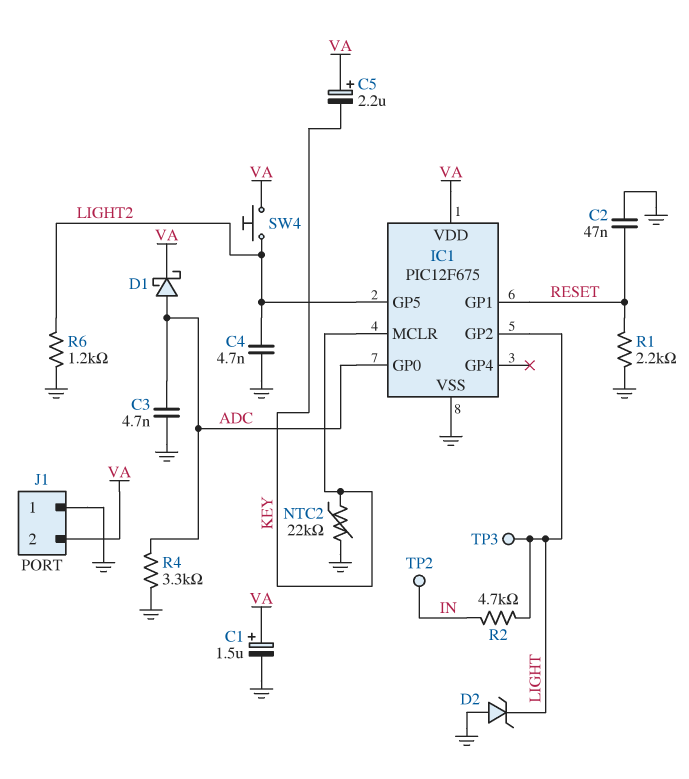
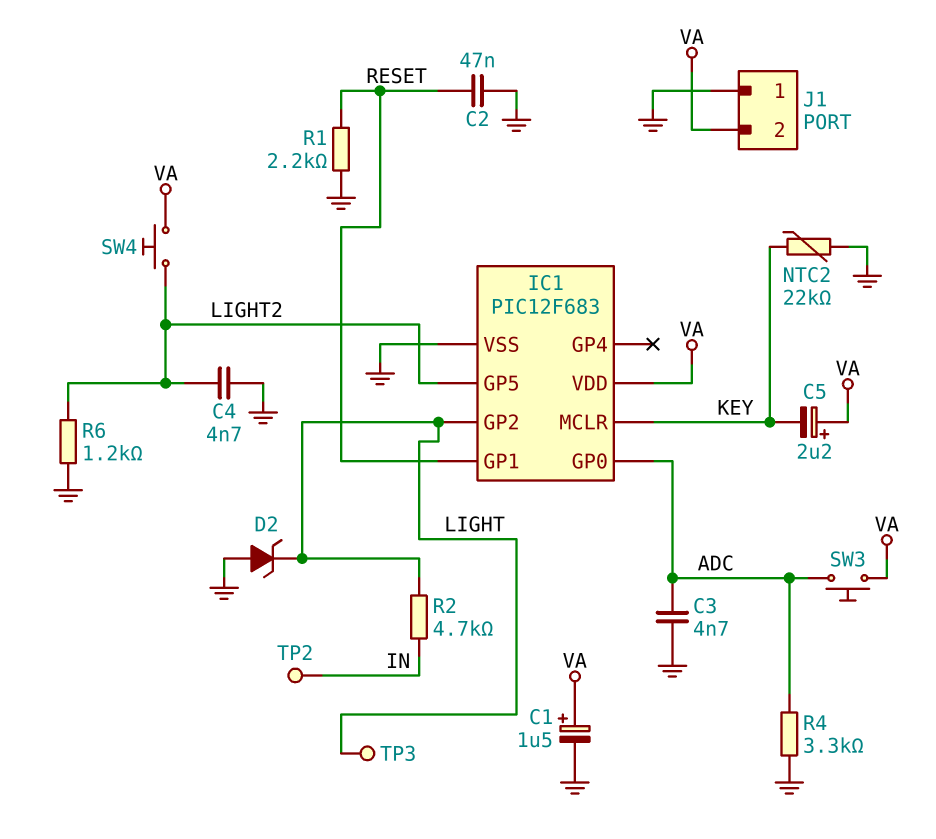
D1: schottky (A ADC, K VA) -> none
IC1: PIC12F675 -> PIC12F683
SW3: none -> button (ADC, VA)

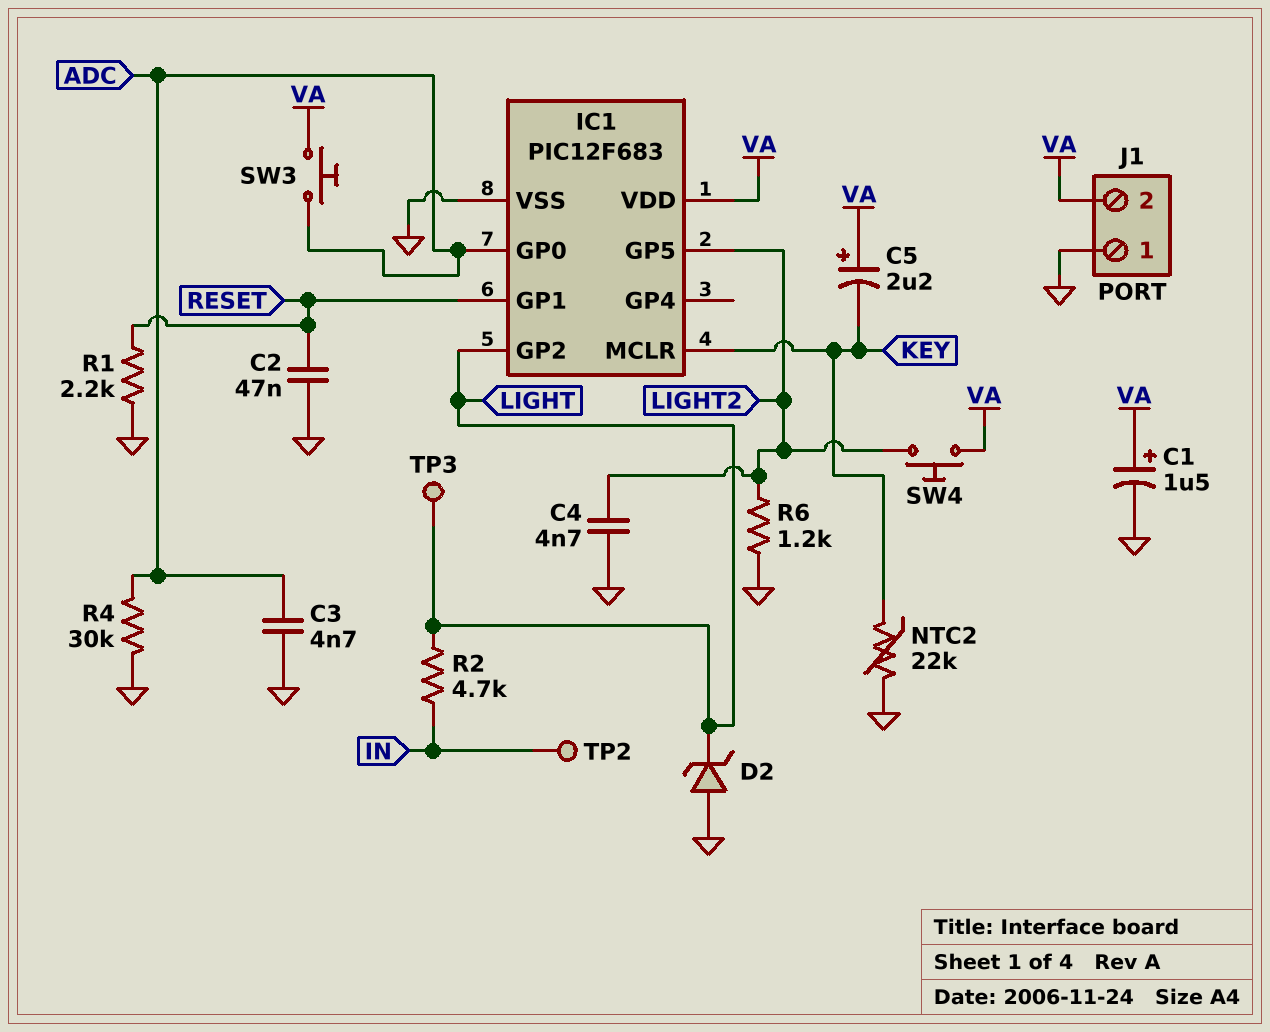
R4: 3.3k (ADC, GND) -> 30k (ADC, GND)

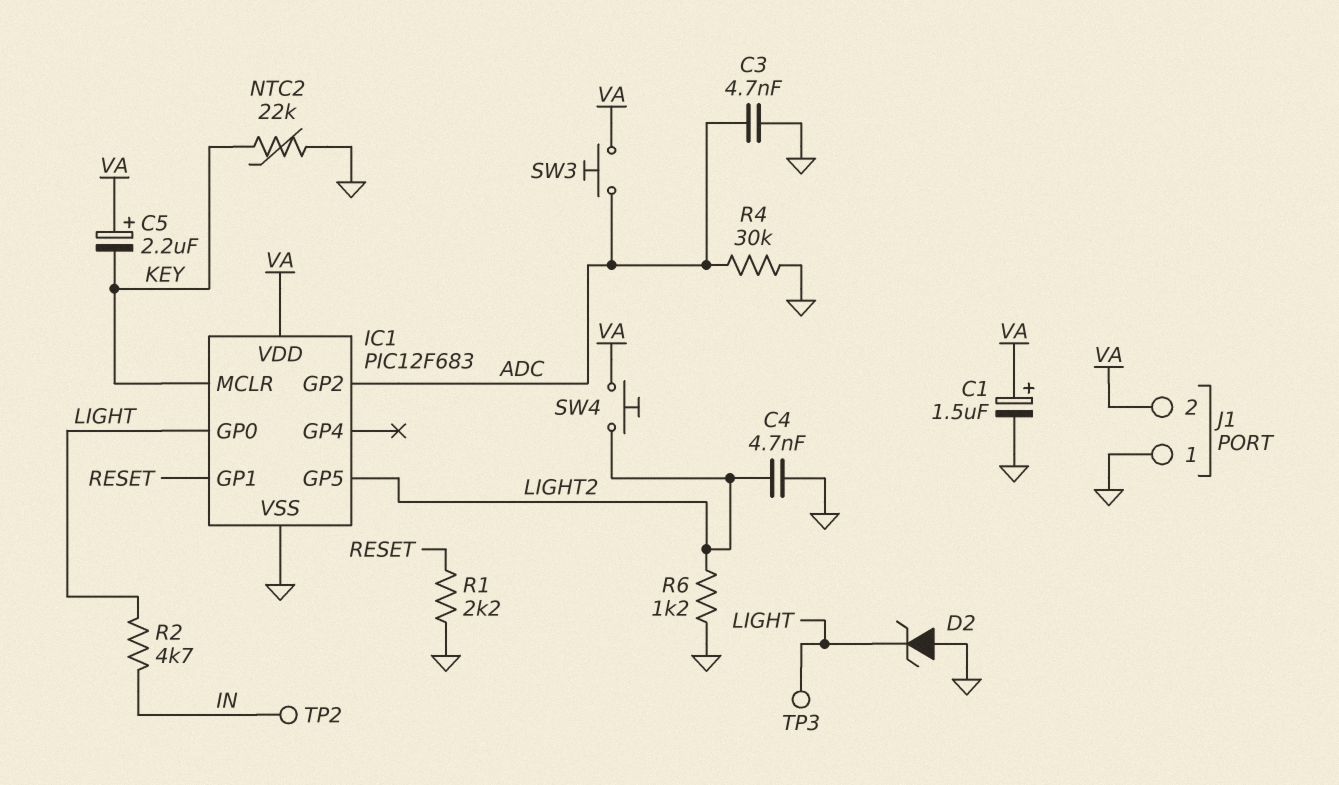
C2: 47nF (GND, RESET) -> none
IC1 pin GP0: ADC -> LIGHT
IC1 pin GP2: LIGHT -> ADC

